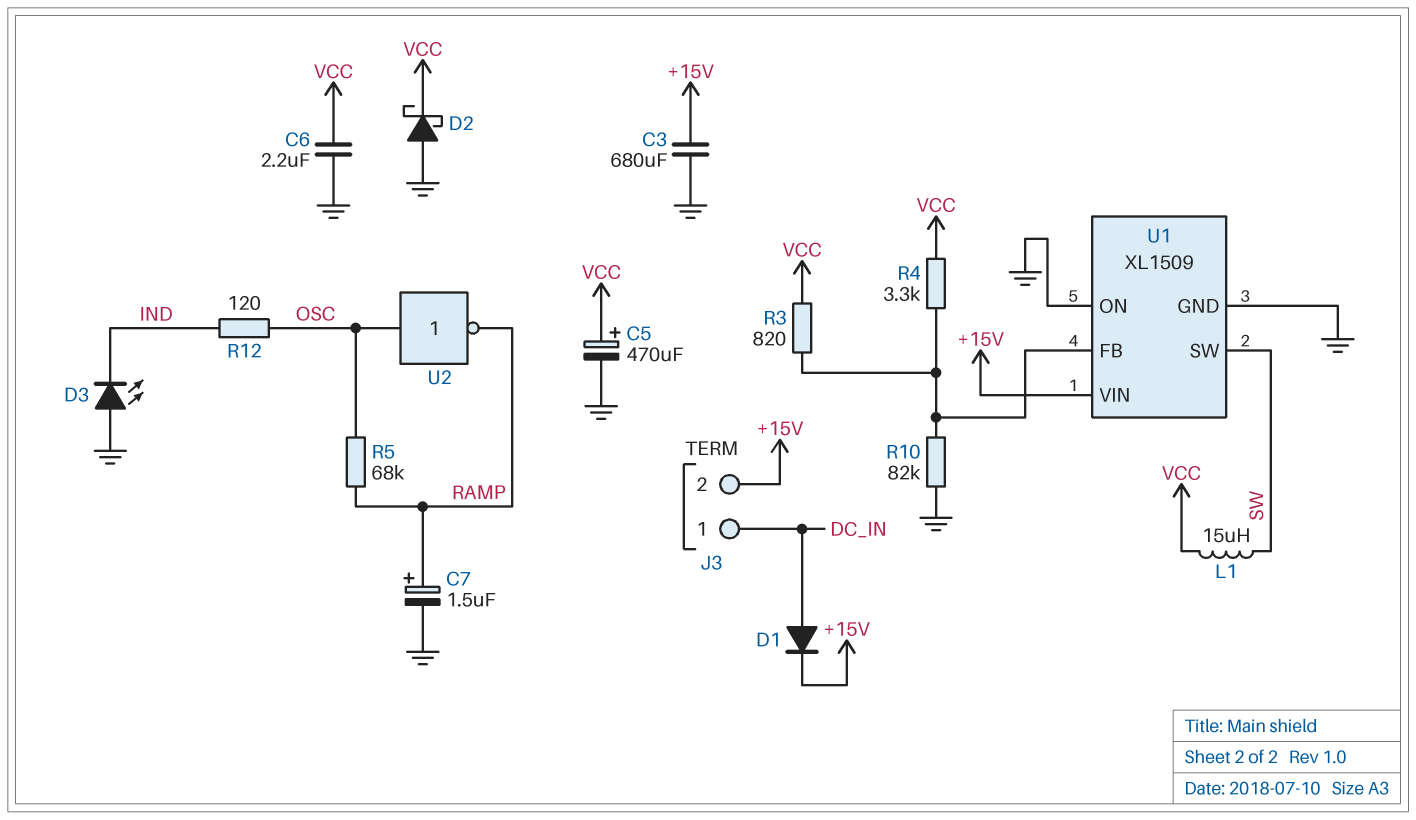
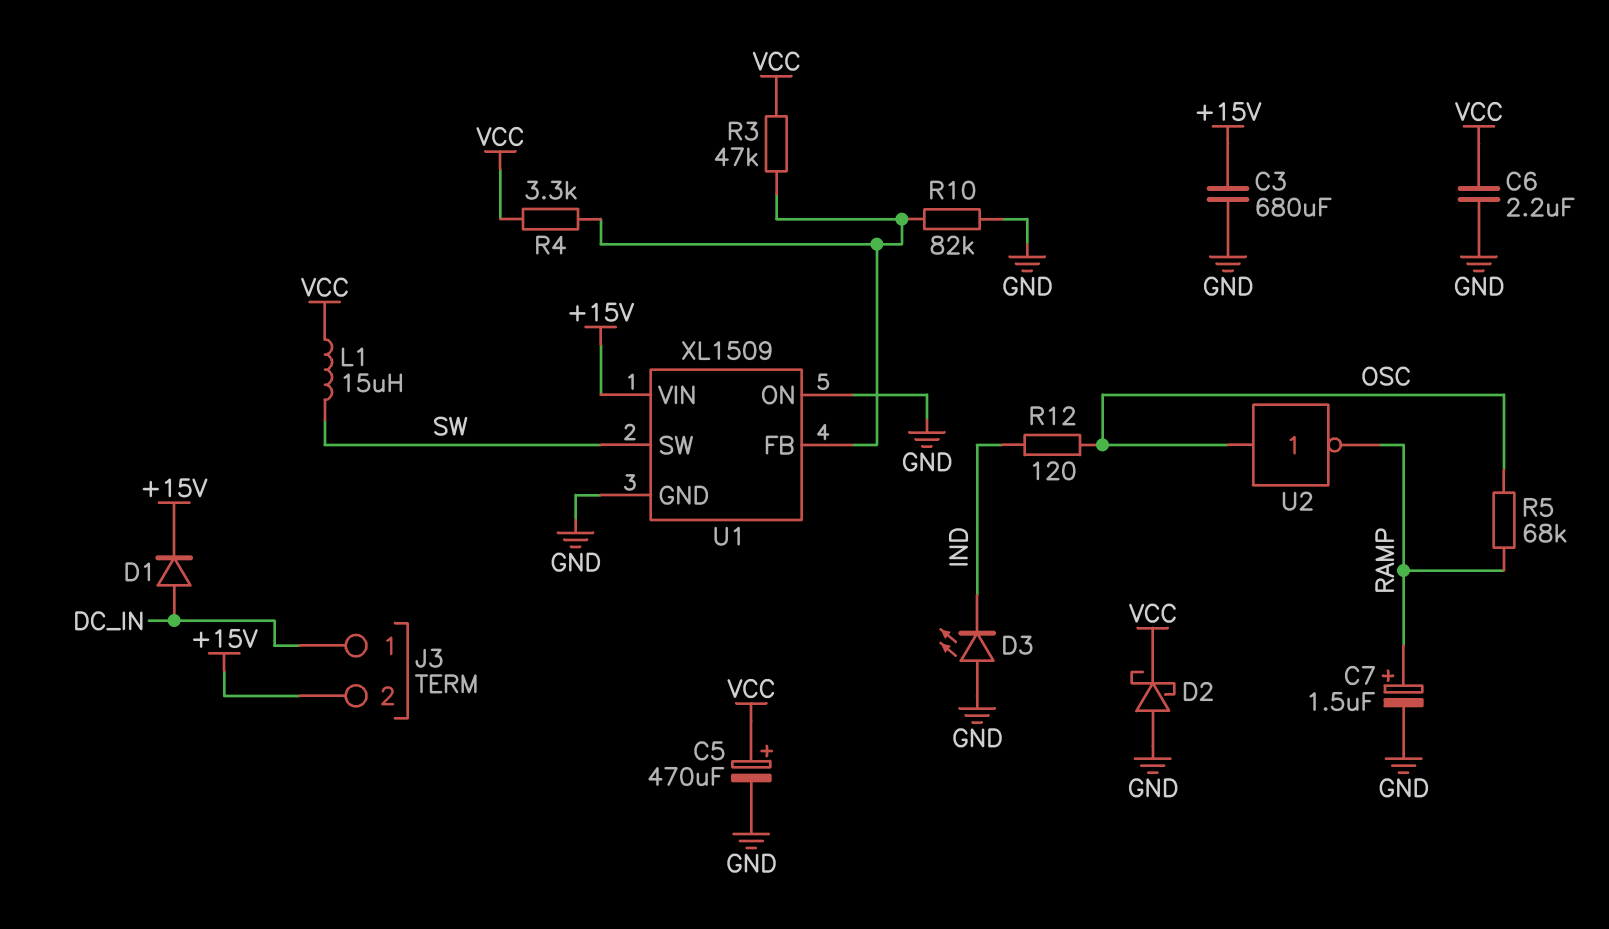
R3: 820 (U1/FB, VCC) -> 47k (U1/FB, VCC)

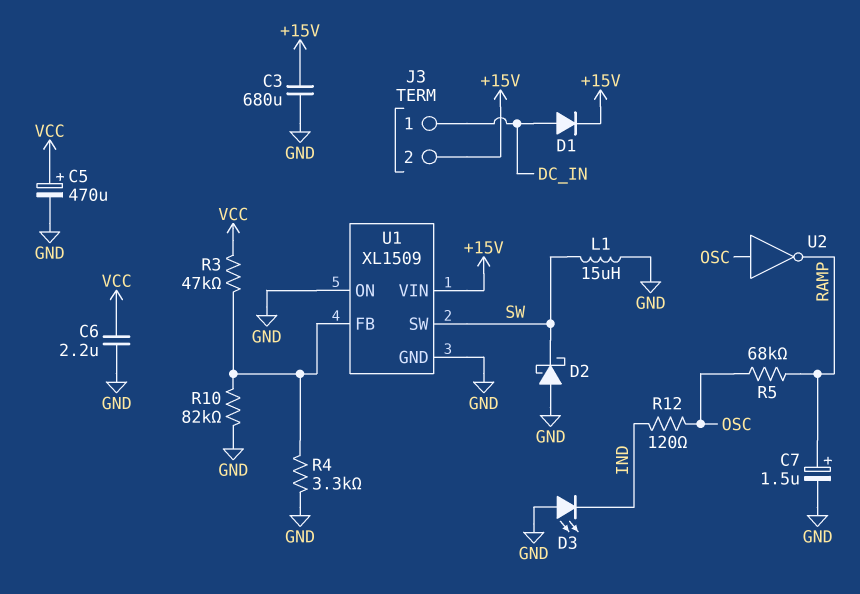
D2: schottky (A GND, K VCC) -> schottky (A GND, K SW)
L1: 15uH (SW, VCC) -> 15uH (GND, SW)
R4: 3.3k (U1/FB, VCC) -> 3.3k (GND, U1/FB)

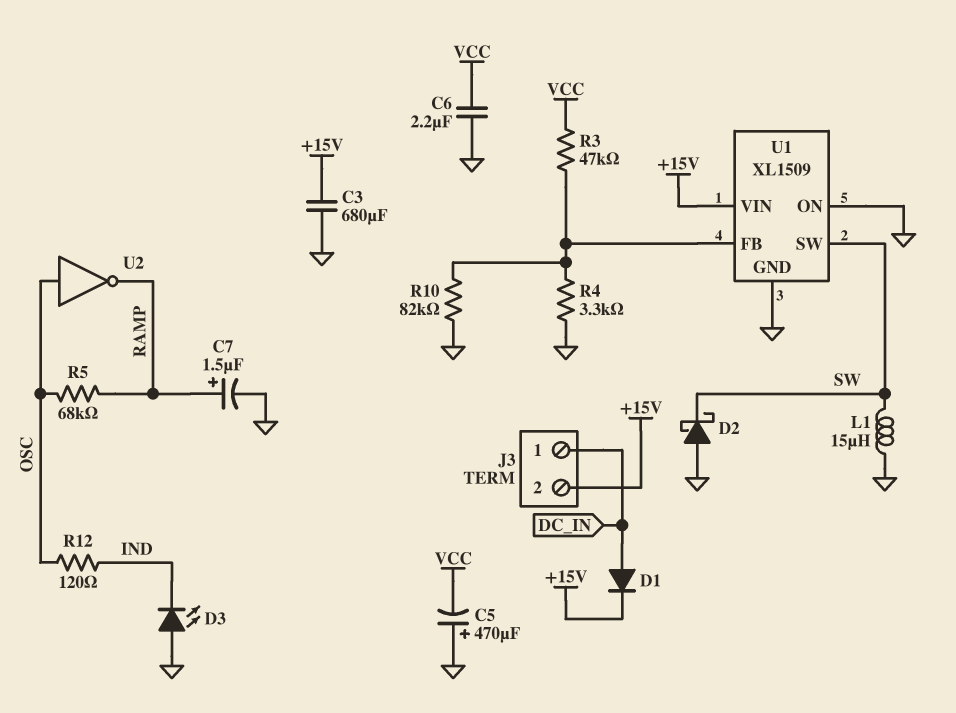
C5: 470uF (plus VCC, minus GND) -> 470uF (plus GND, minus VCC)

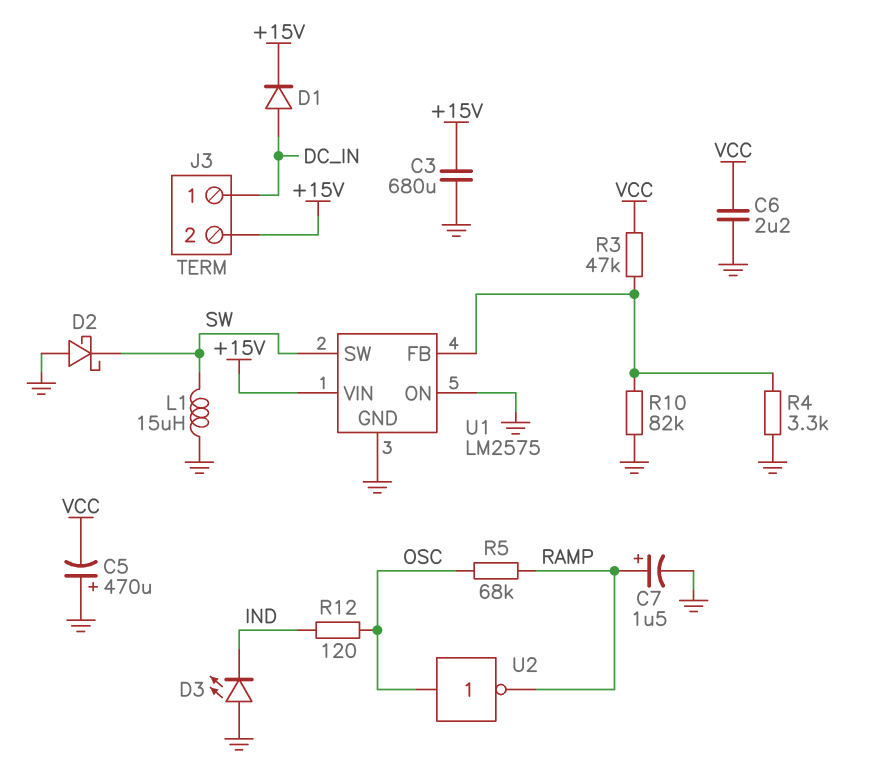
U1: XL1509 -> LM2575

